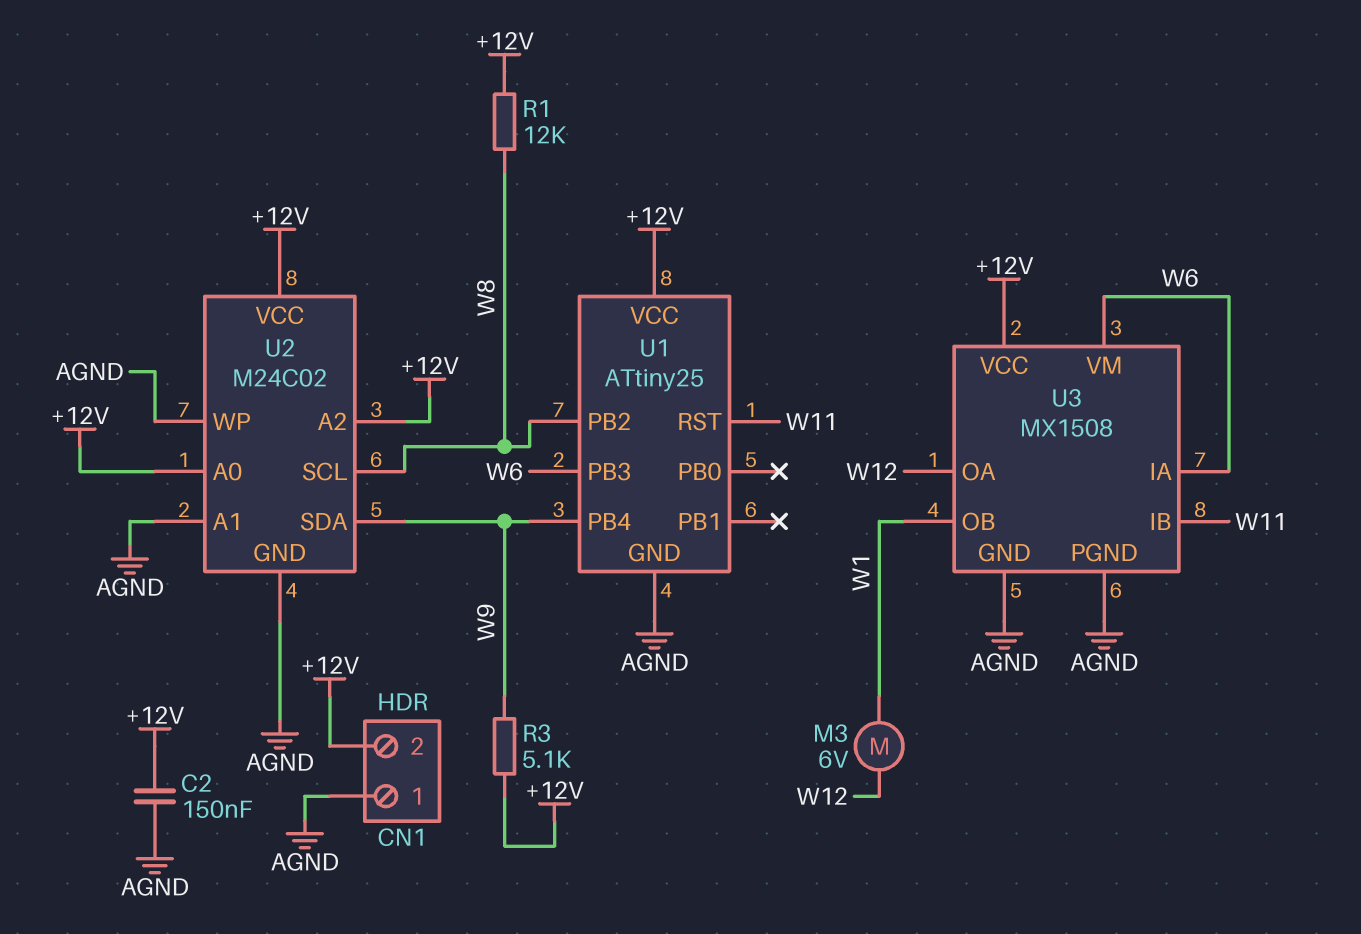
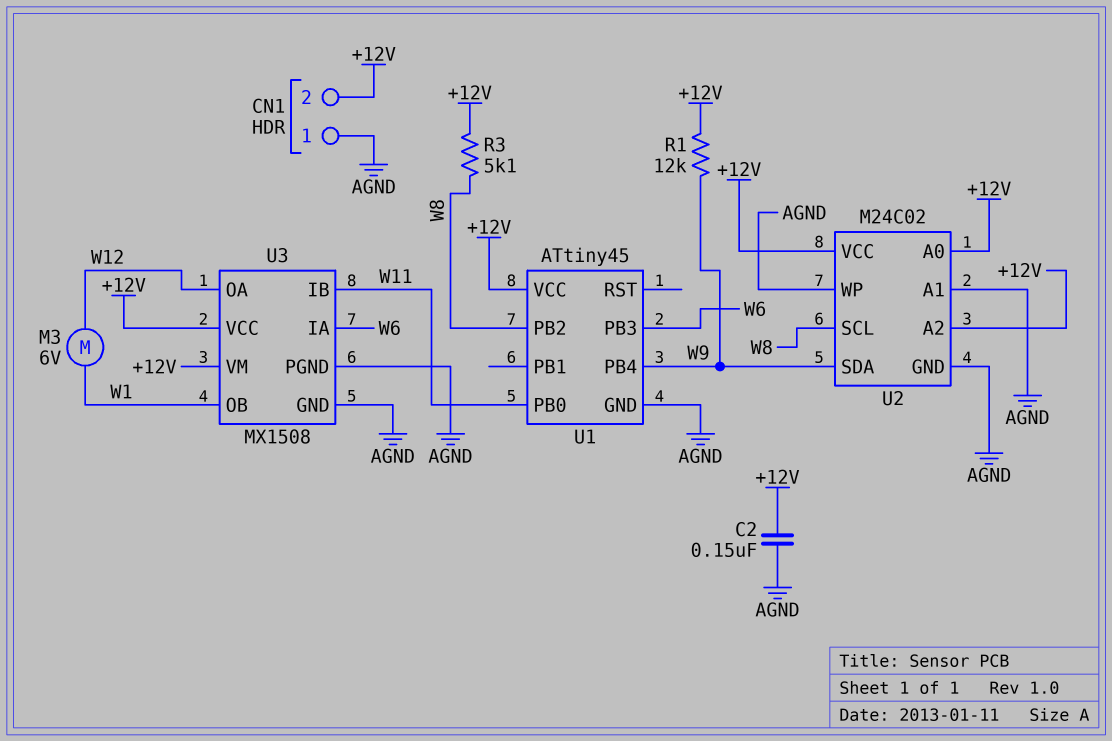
R1: 12k (+12V, W8) -> 12k (+12V, W9)
R3: 5.1k (+12V, W9) -> 5.1k (+12V, W8)
U1: ATtiny25 -> ATtiny45
U1 pin PB0: none -> W11
U1 pin RST: W11 -> none
U3 pin VM: W6 -> +12V

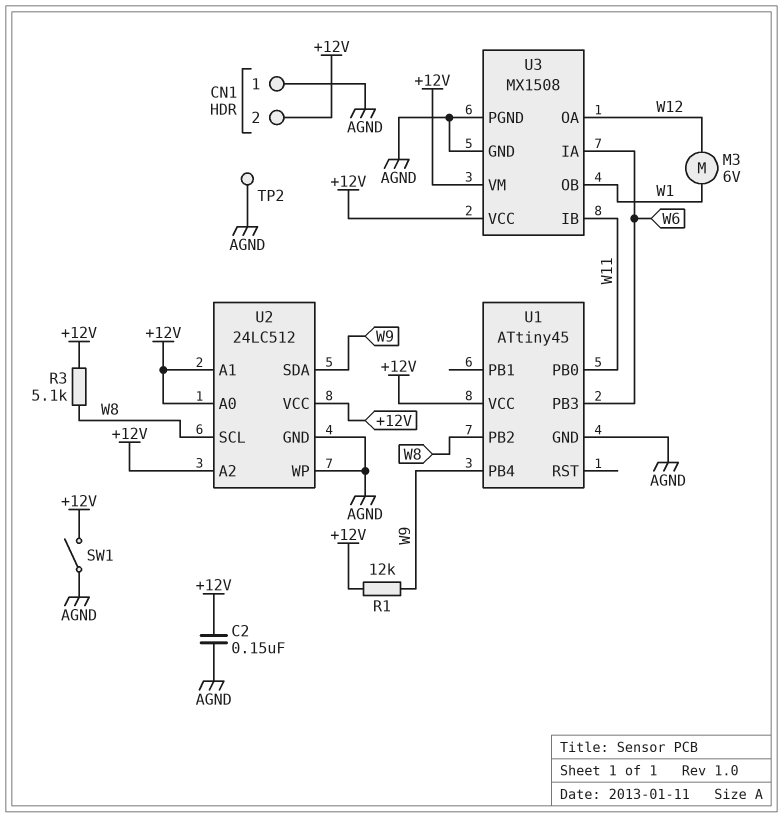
SW1: none -> switch (+12V, AGND)
TP2: none -> test point (AGND)
U2: M24C02 -> 24LC512
U2 pin A1: AGND -> +12V

